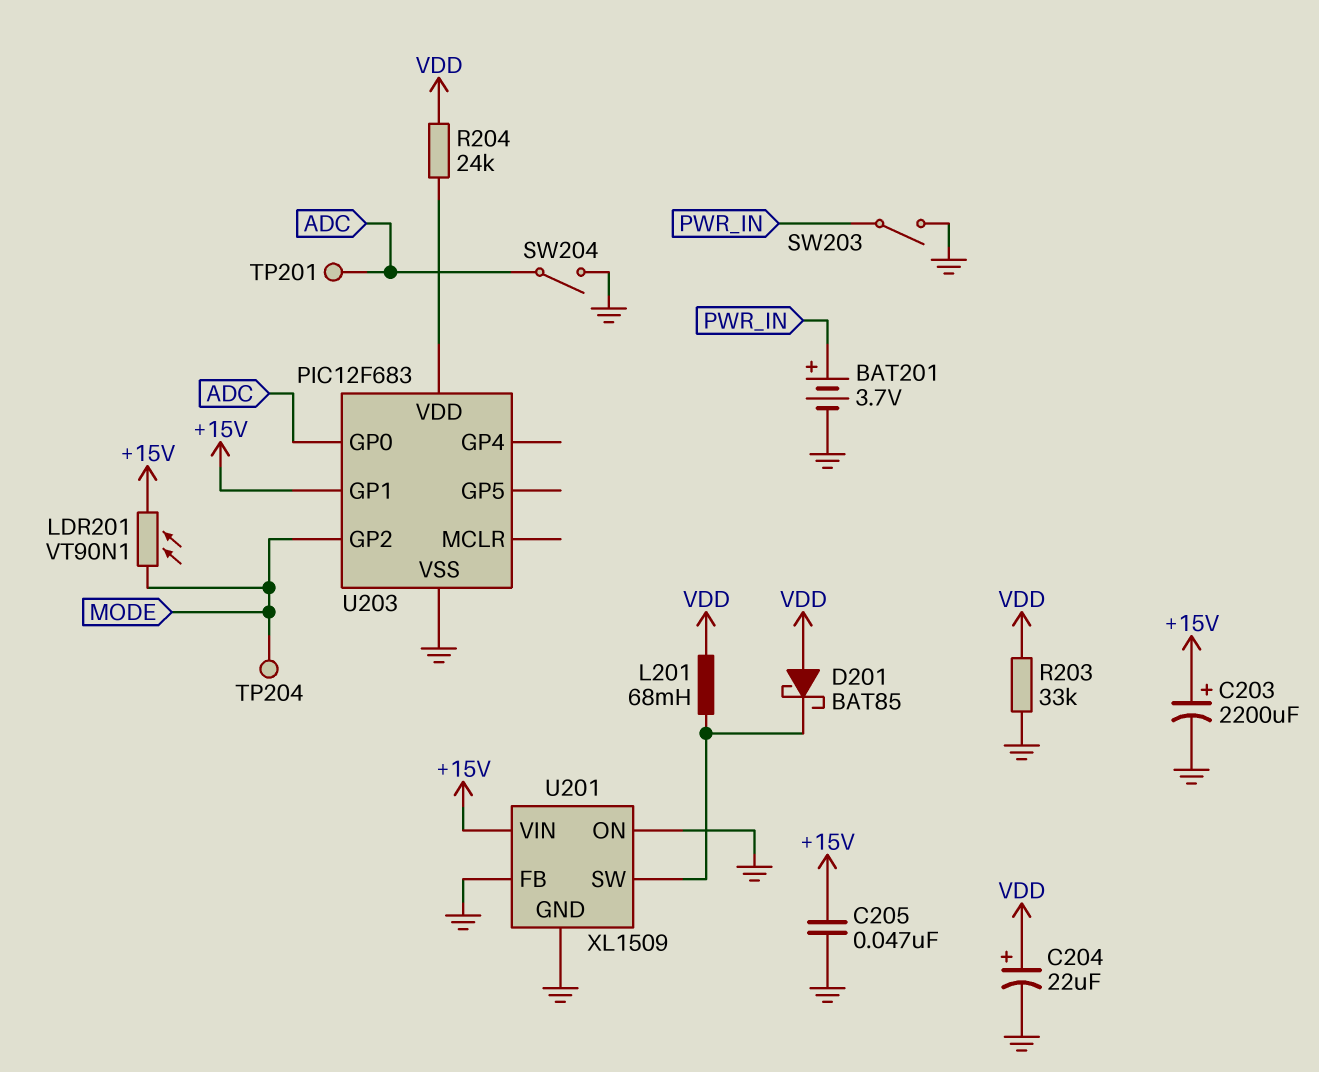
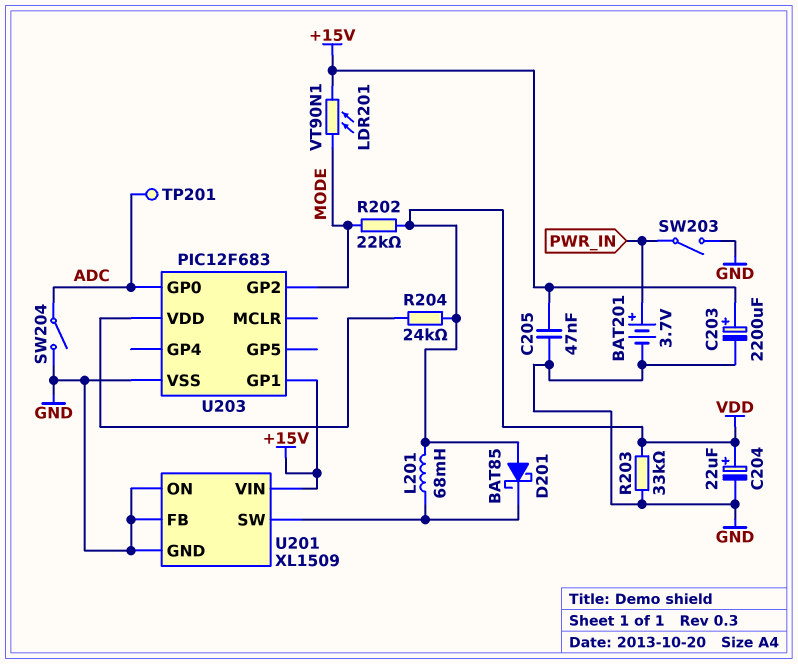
R202: none -> 22k (MODE, VDD)
TP204: test point (MODE) -> none

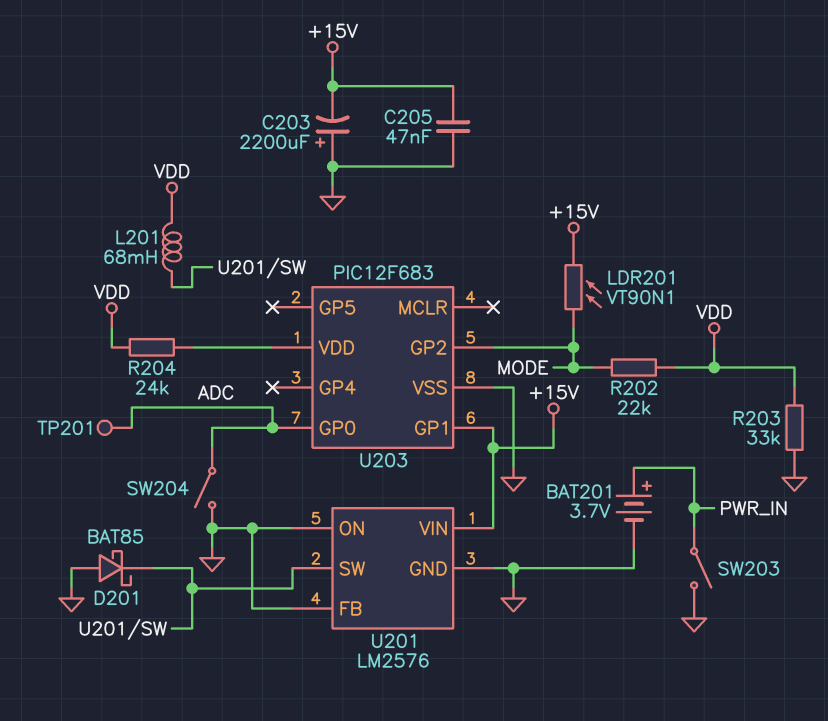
C203: 2200uF (plus +15V, minus GND) -> 2200uF (plus GND, minus +15V)
C204: 22uF (plus VDD, minus GND) -> none
D201: schottky BAT85 (A VDD, K U201/SW) -> schottky BAT85 (A GND, K U201/SW)
U201: XL1509 -> LM2576

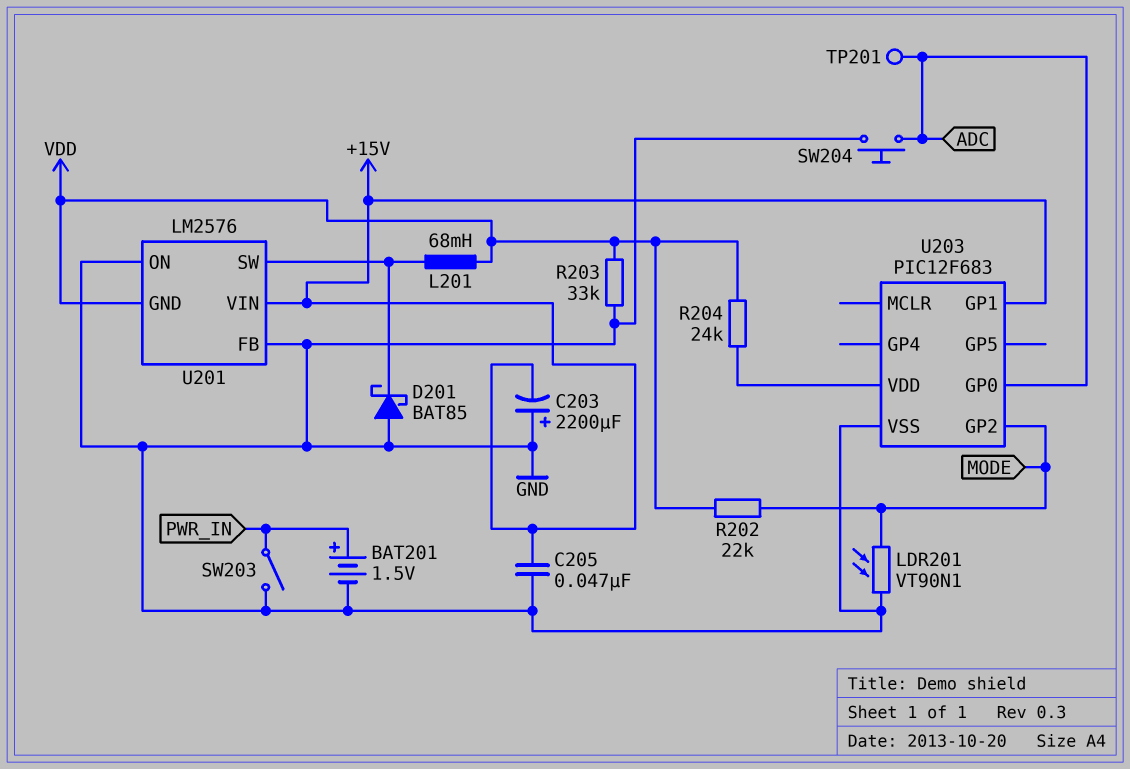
BAT201: 3.7V (plus PWR_IN, minus GND) -> 1.5V (plus PWR_IN, minus GND)
LDR201: VT90N1 (+15V, MODE) -> VT90N1 (GND, MODE)
SW204: switch (ADC, GND) -> button (ADC, GND)
U201 pin GND: GND -> VDD

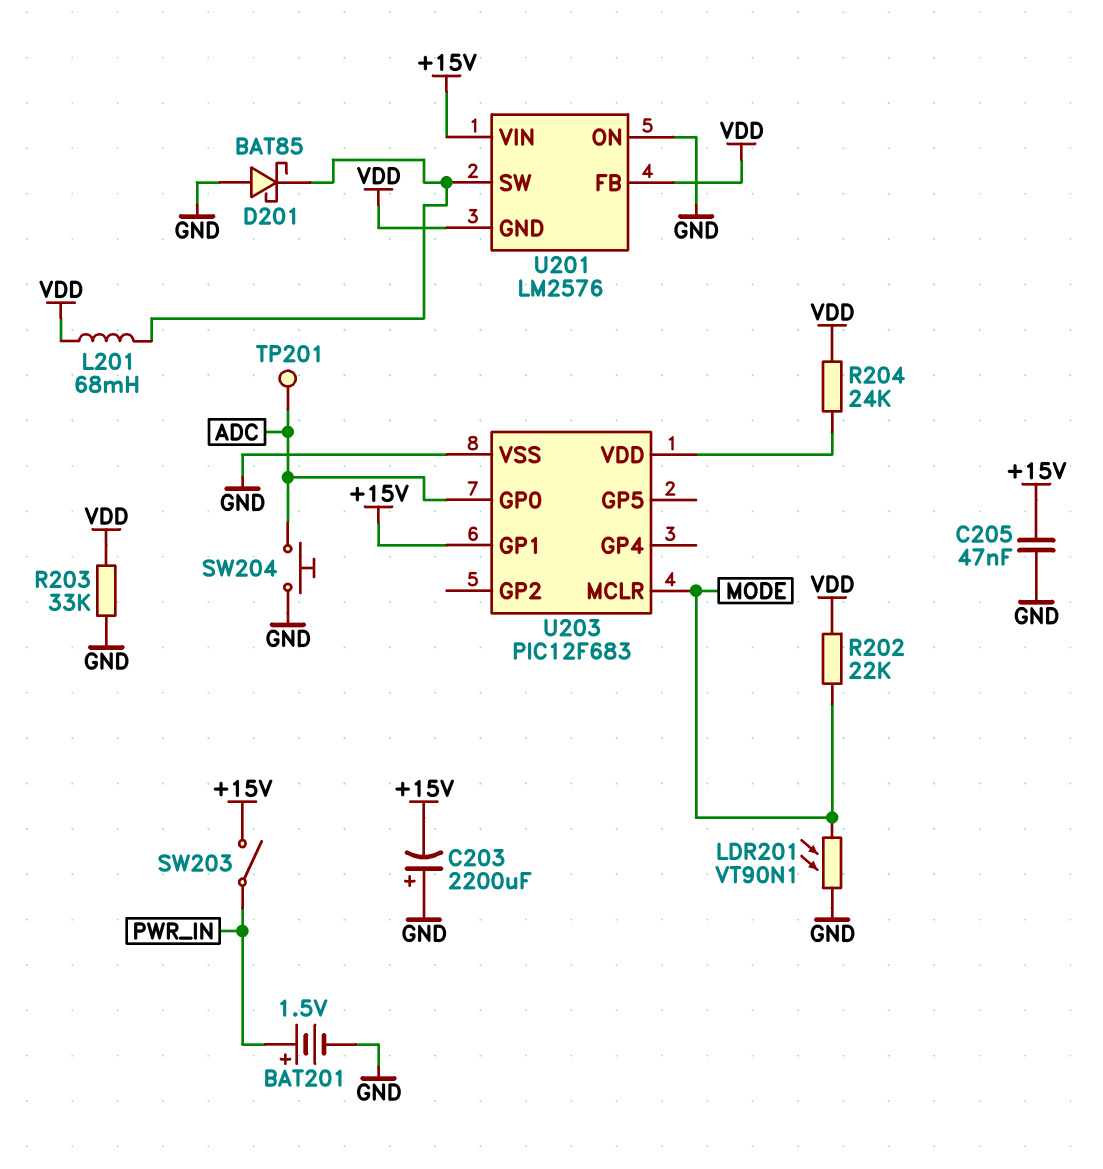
SW203: switch (GND, PWR_IN) -> switch (+15V, PWR_IN)
U201 pin FB: GND -> VDD
U203 pin GP2: MODE -> none
U203 pin MCLR: none -> MODE

